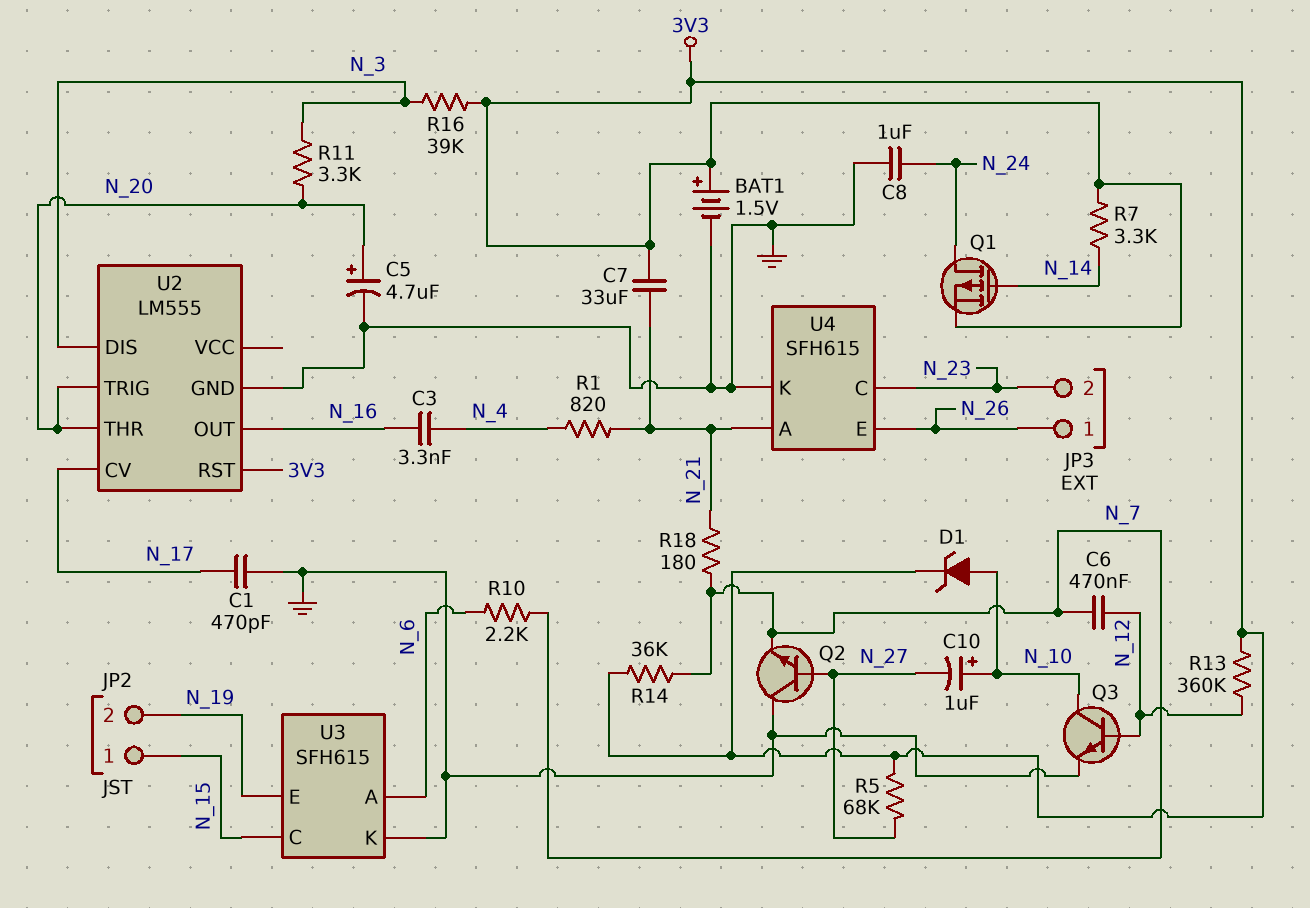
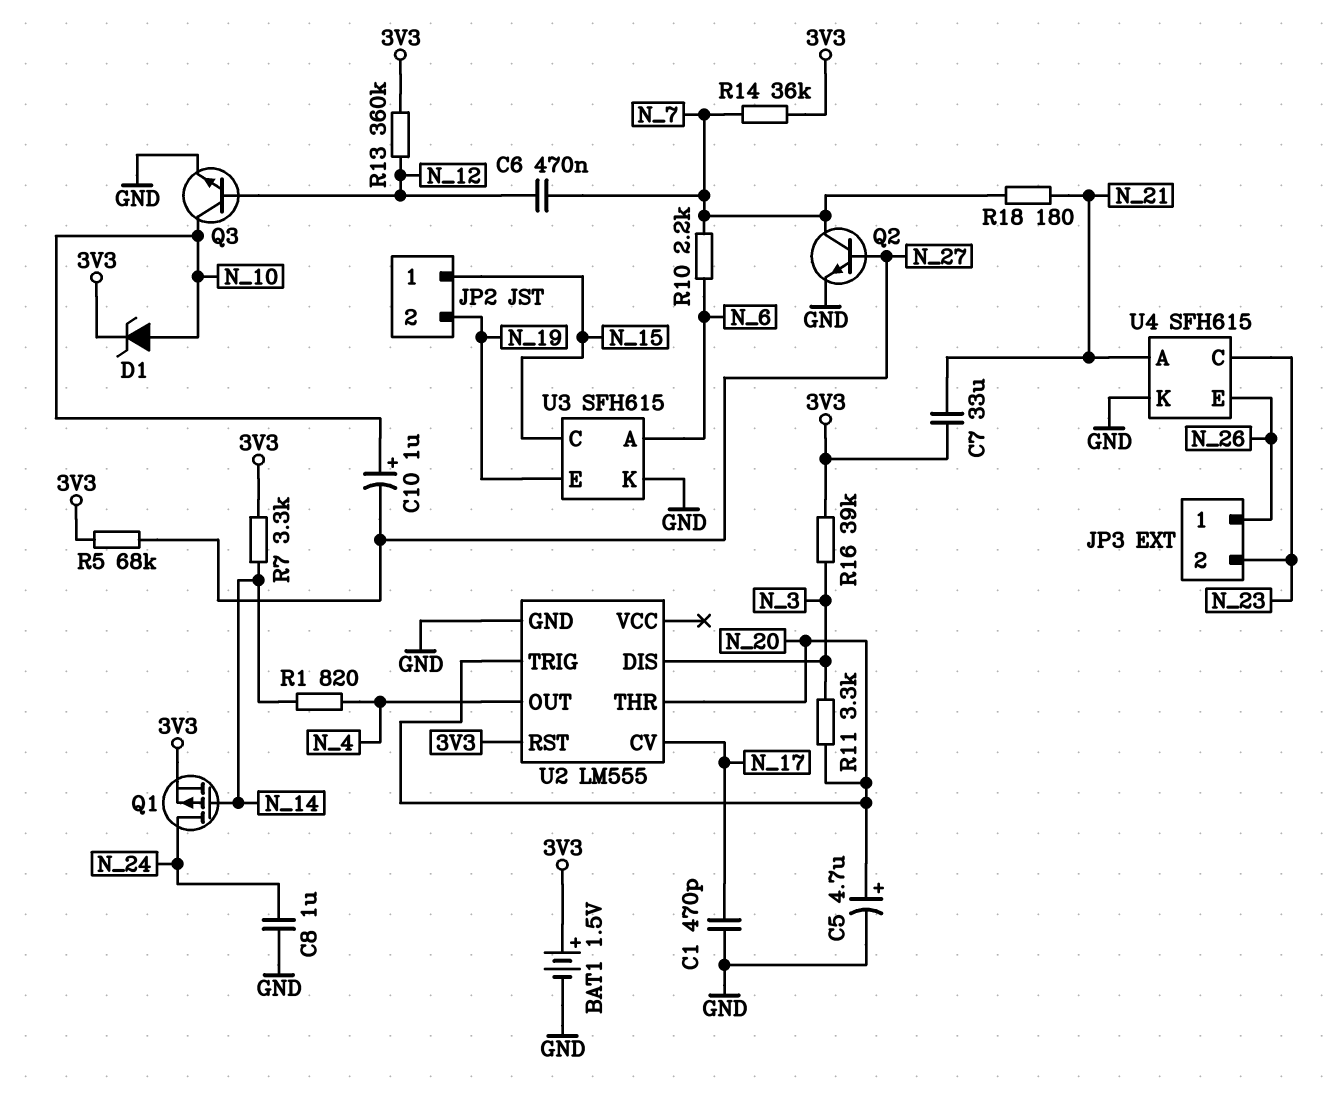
C3: 3.3nF (N_4, N_16) -> none
Q2: NPN (B N_27, C GND, E N_7) -> NPN (B N_27, C N_7, E GND)
R1: 820 (N_4, N_21) -> 820 (N_4, N_14)
U2 pin OUT: N_16 -> N_4

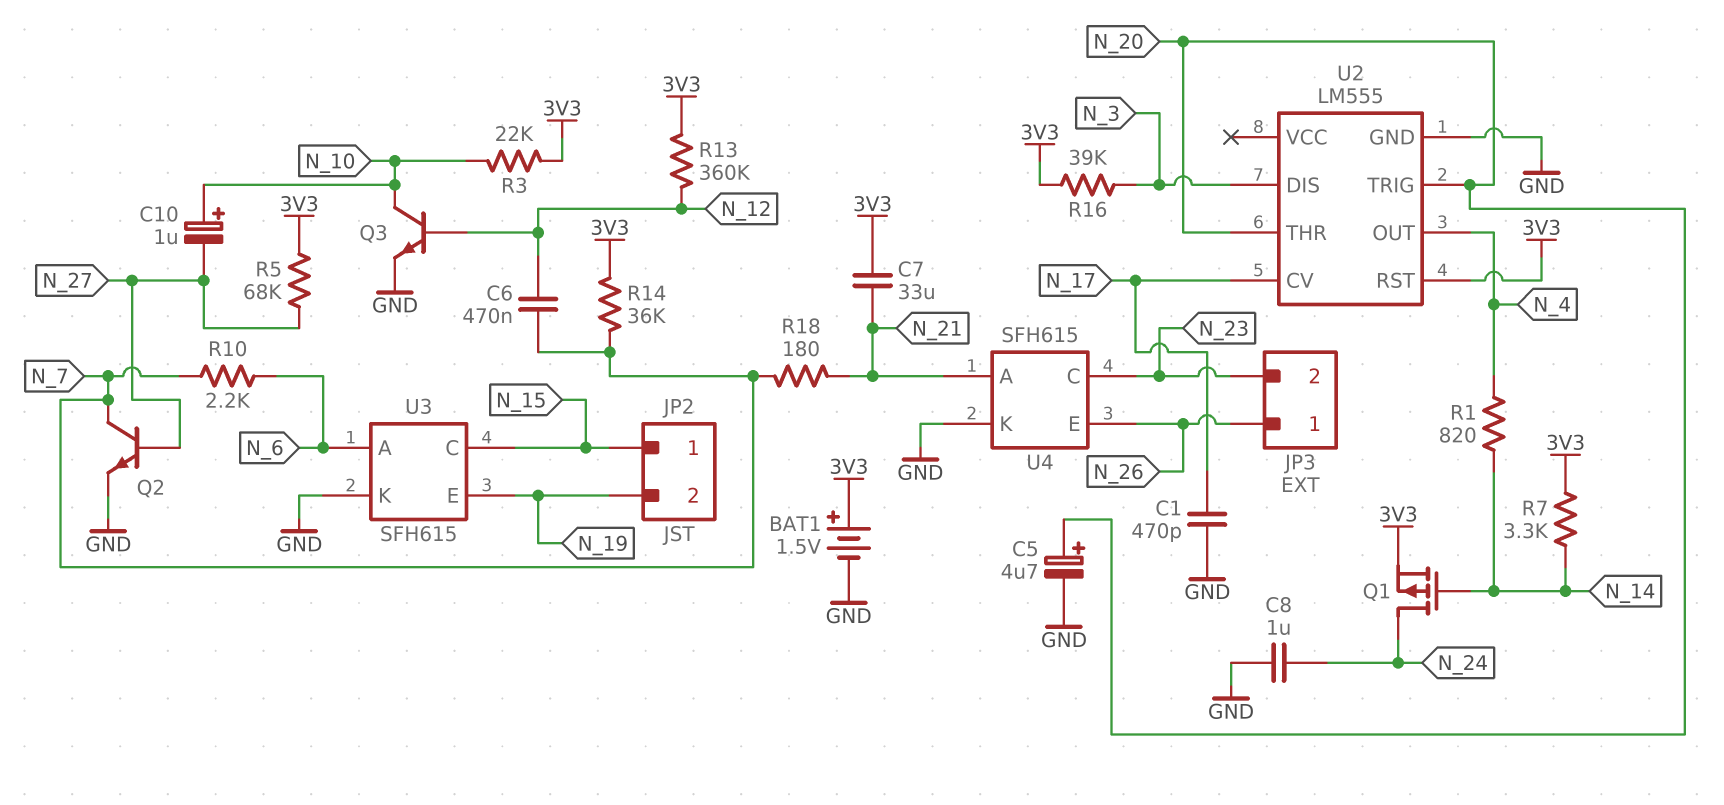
D1: zener (A N_10, K 3V3) -> none
R3: none -> 22k (3V3, N_10)
R11: 3.3k (N_3, N_20) -> none

